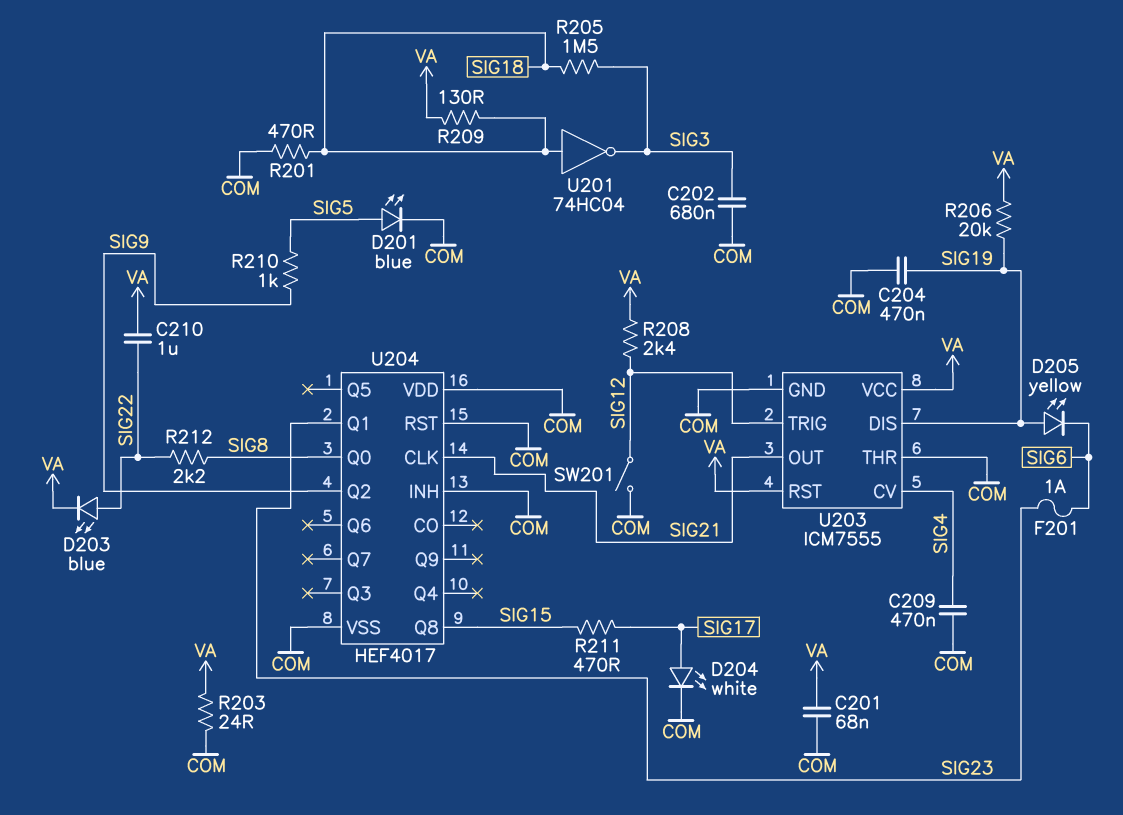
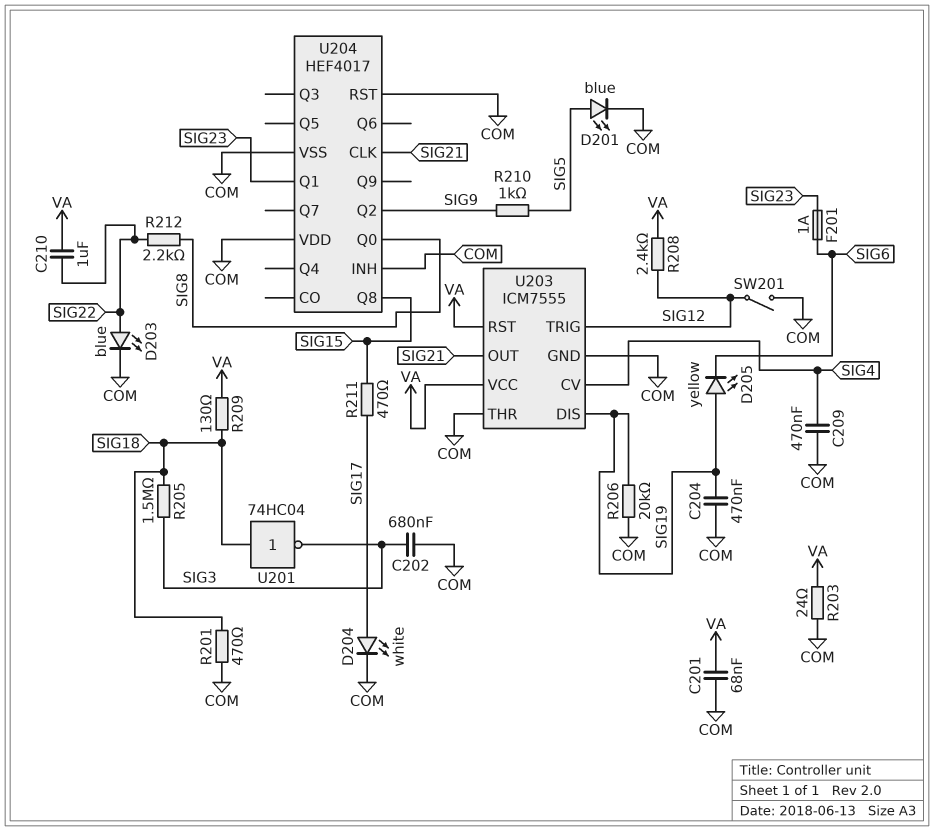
D203: LED blue (A SIG22, K VA) -> LED blue (A SIG22, K COM)
R206: 20k (SIG19, VA) -> 20k (COM, SIG19)

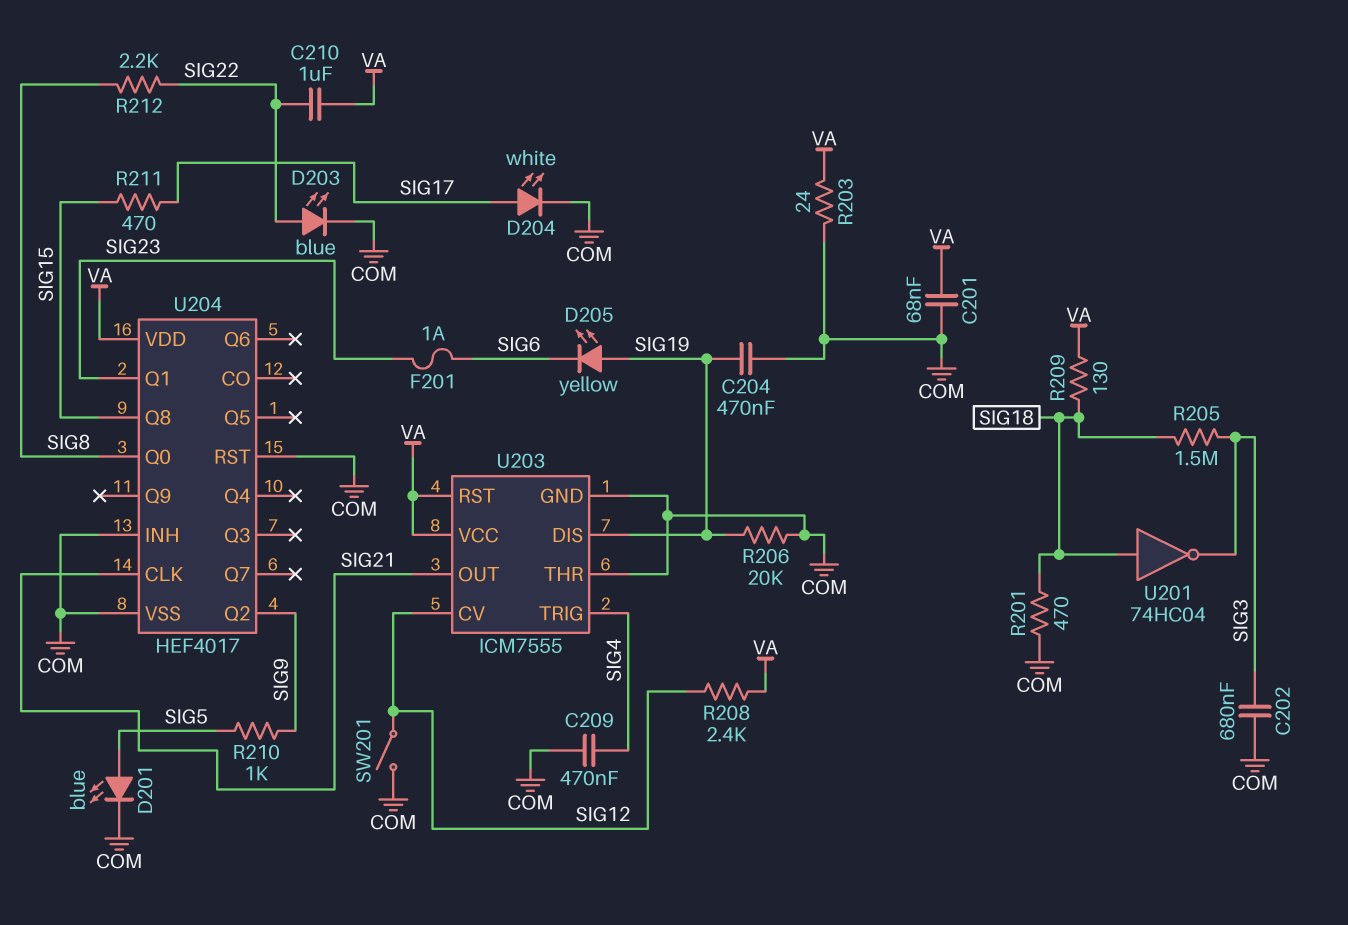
U203 pin CV: SIG4 -> SIG12
U203 pin TRIG: SIG12 -> SIG4
U204 pin VDD: COM -> VA

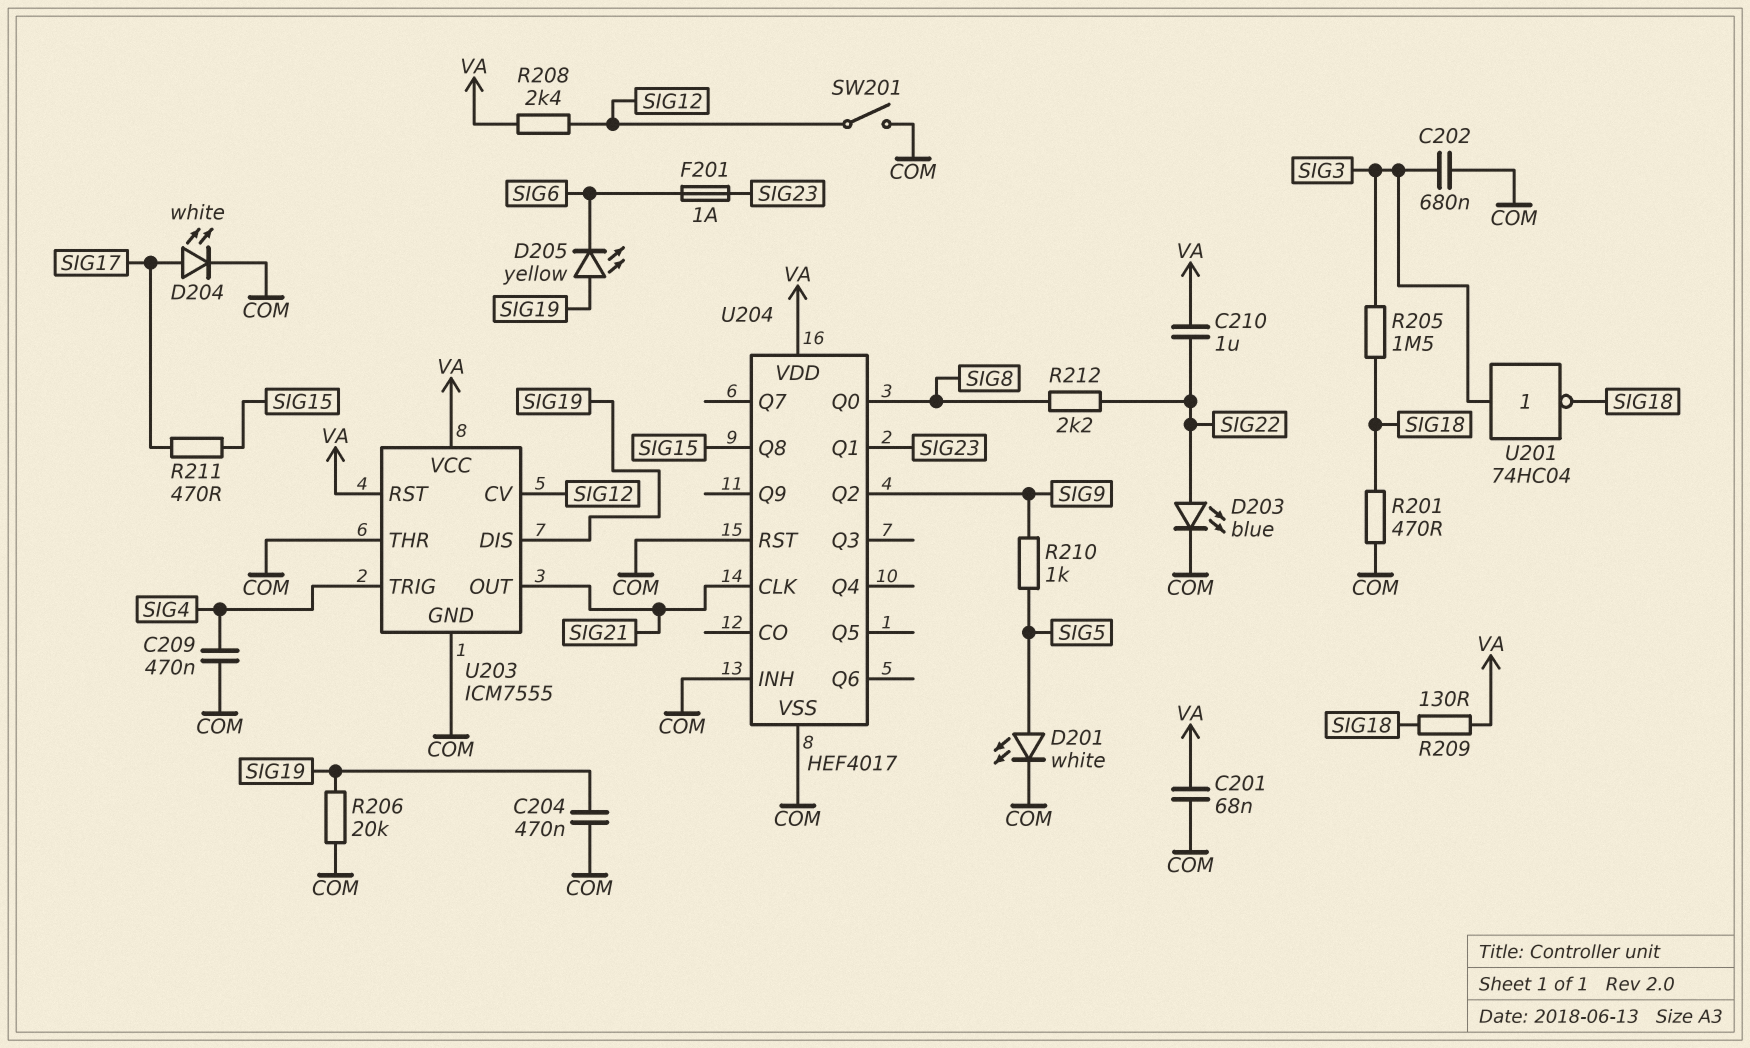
D201: LED blue (A SIG5, K COM) -> LED white (A SIG5, K COM)
R203: 24 (COM, VA) -> none
U201: NOT 74HC04 (in SIG18, out SIG3) -> NOT 74HC04 (in SIG3, out SIG18)

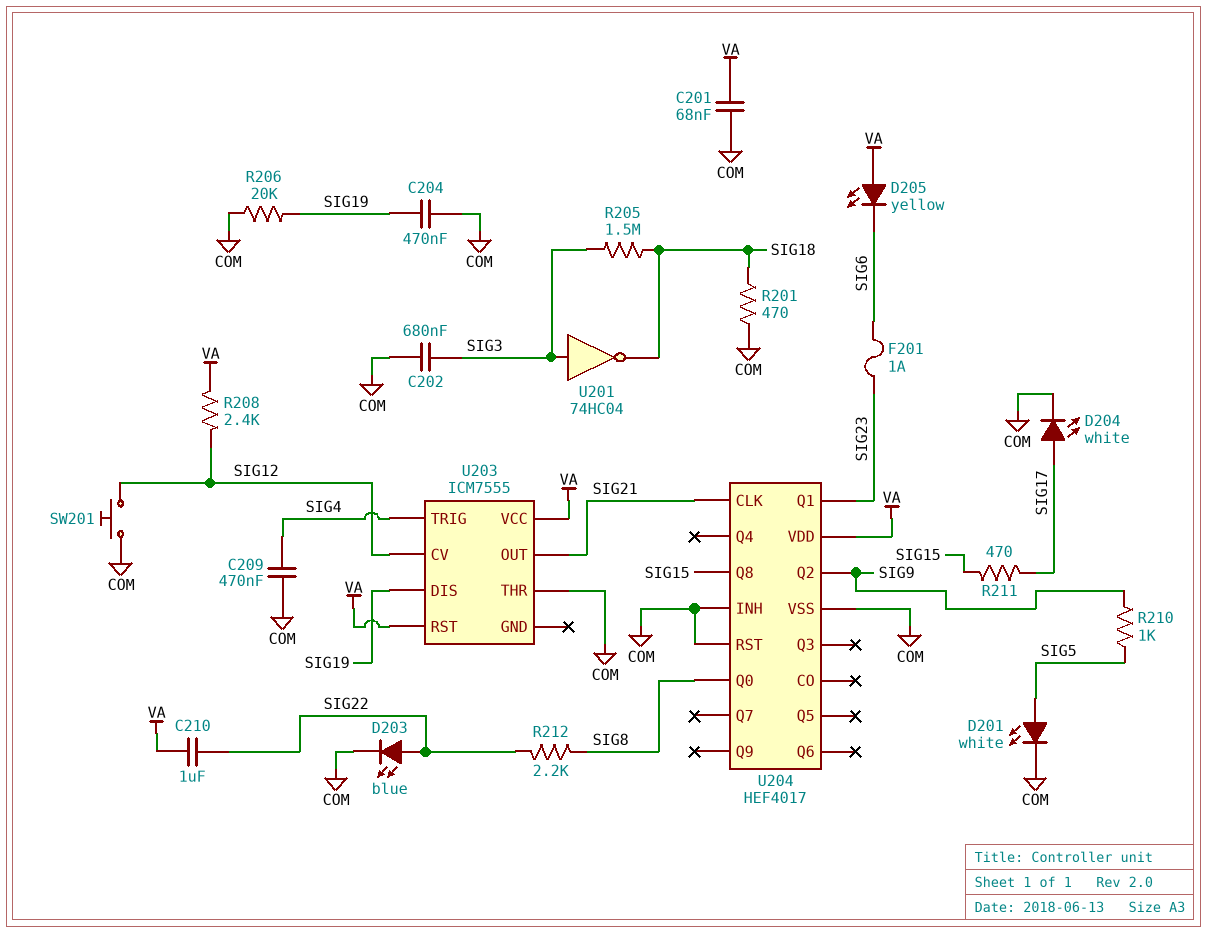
D205: LED yellow (A SIG19, K SIG6) -> LED yellow (A VA, K SIG6)
R209: 130 (SIG18, VA) -> none
SW201: switch (COM, SIG12) -> button (COM, SIG12)
U203 pin GND: COM -> none

